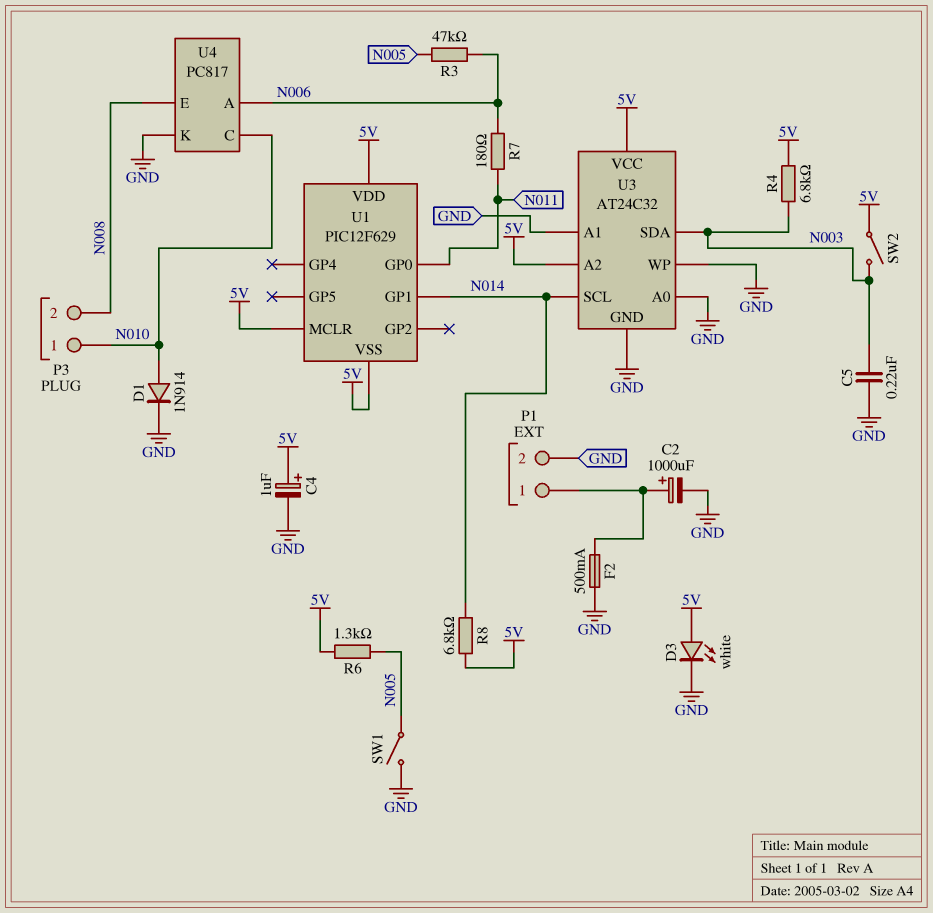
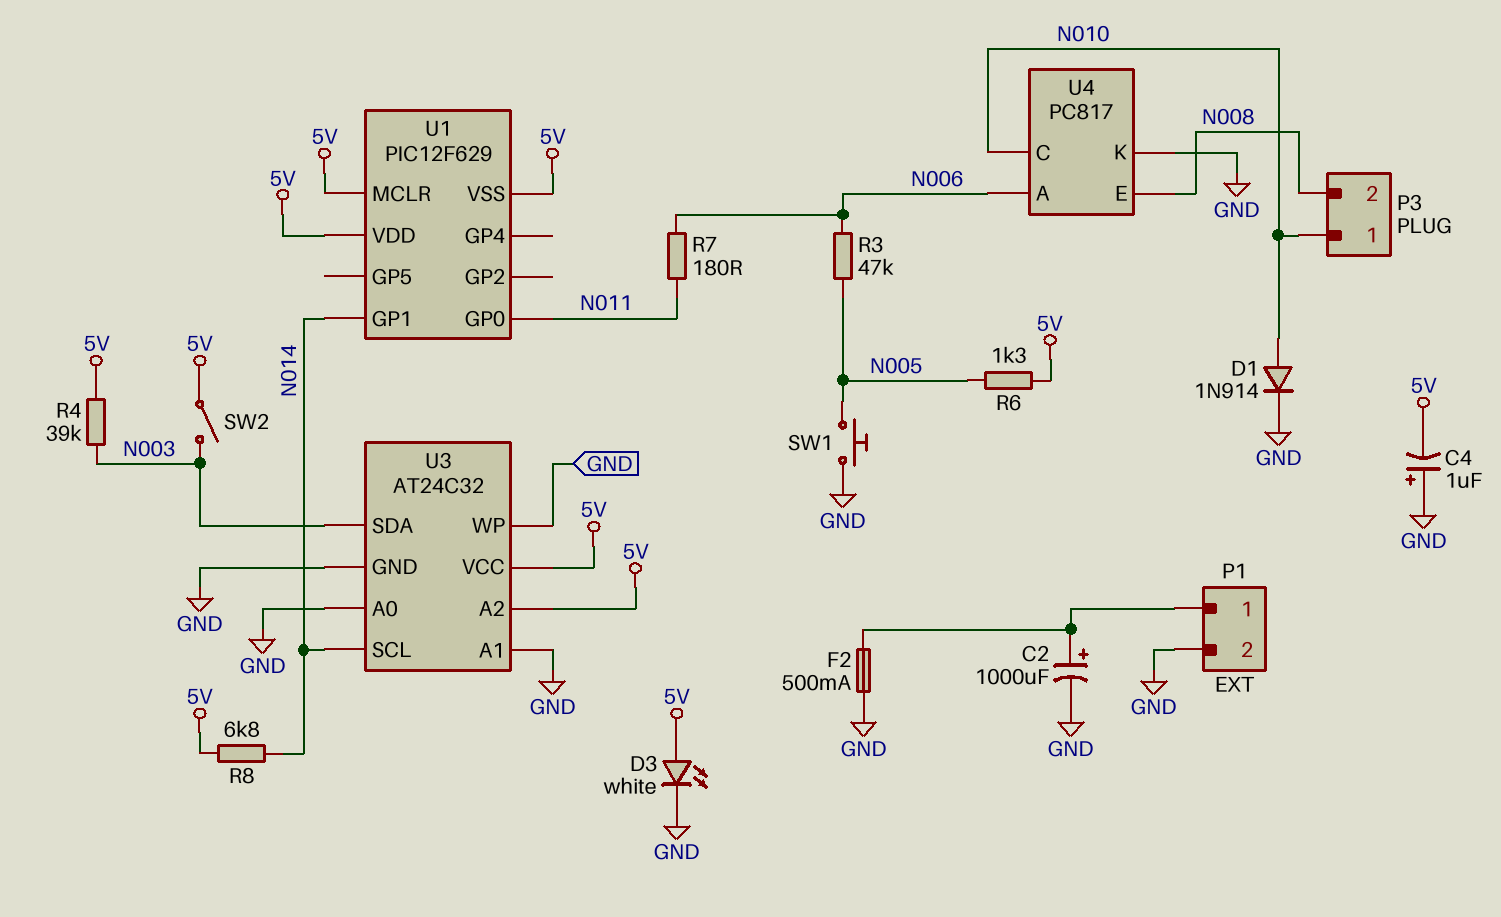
C4: 1uF (plus 5V, minus GND) -> 1uF (plus GND, minus 5V)
C5: 220nF (GND, N003) -> none
R4: 6.8k (5V, N003) -> 39k (5V, N003)
SW1: switch (GND, N005) -> button (GND, N005)

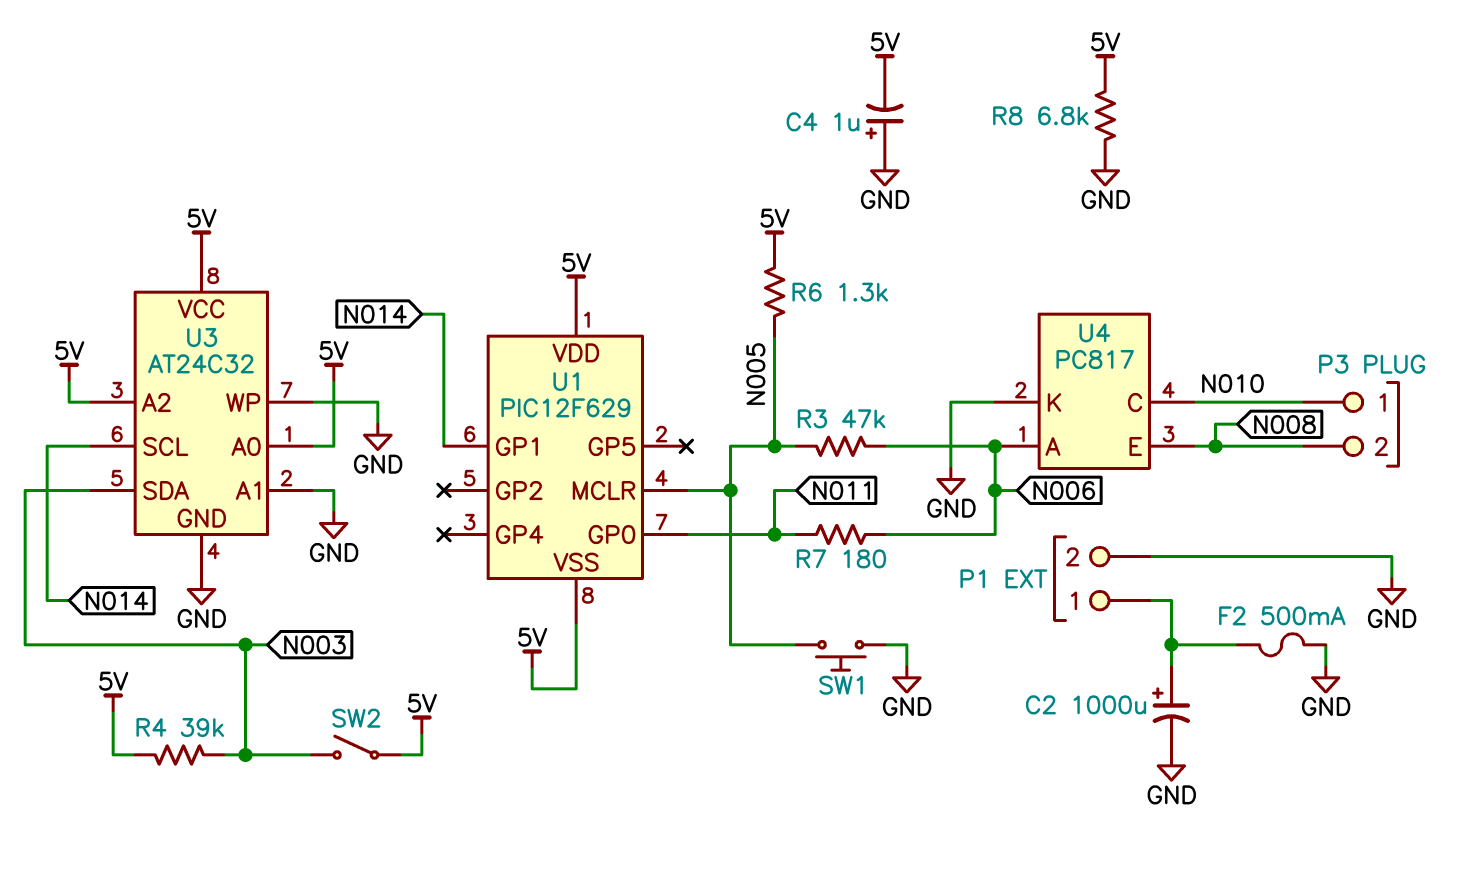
D1: diode 1N914 (A N010, K GND) -> none
D3: LED white (A 5V, K GND) -> none
R8: 6.8k (5V, N014) -> 6.8k (5V, GND)
U1 pin MCLR: 5V -> N005
U3 pin A0: GND -> 5V

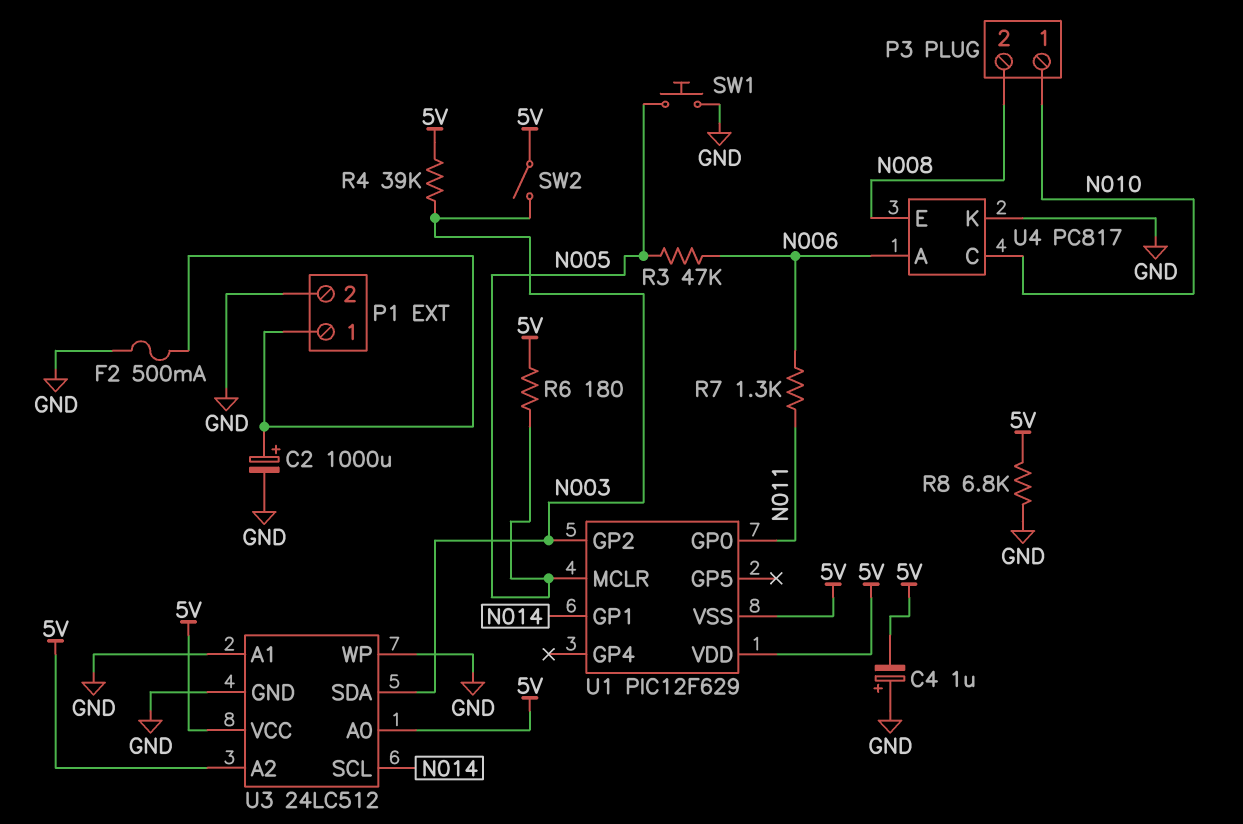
R6: 1.3k (5V, N005) -> 180 (5V, N005)
R7: 180 (N006, N011) -> 1.3k (N006, N011)
U1 pin GP2: none -> N003
U3: AT24C32 -> 24LC512

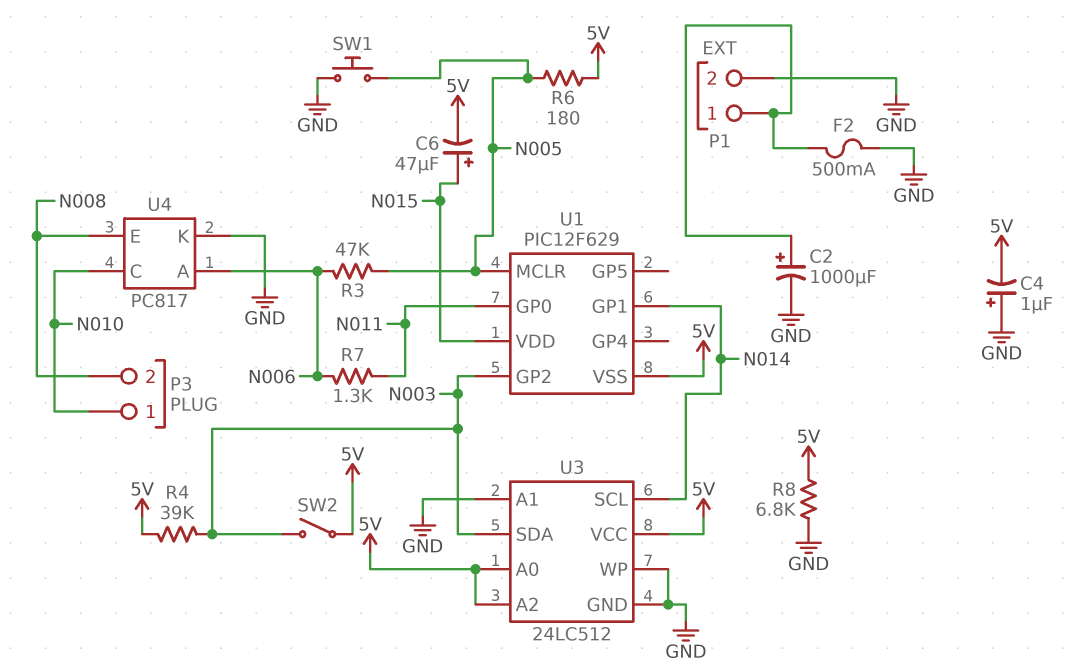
C6: none -> 47uF (plus N015, minus 5V)
U1 pin VDD: 5V -> N015

